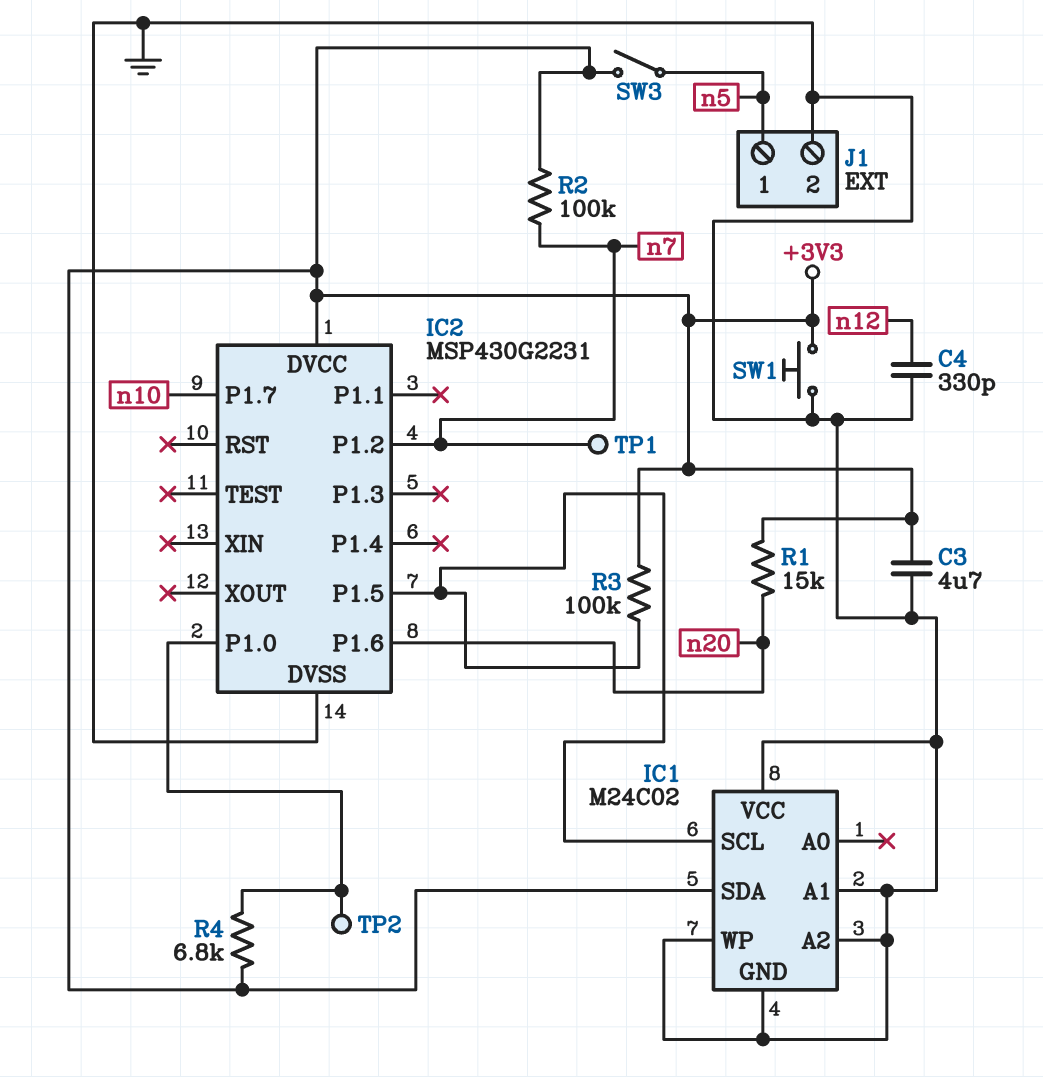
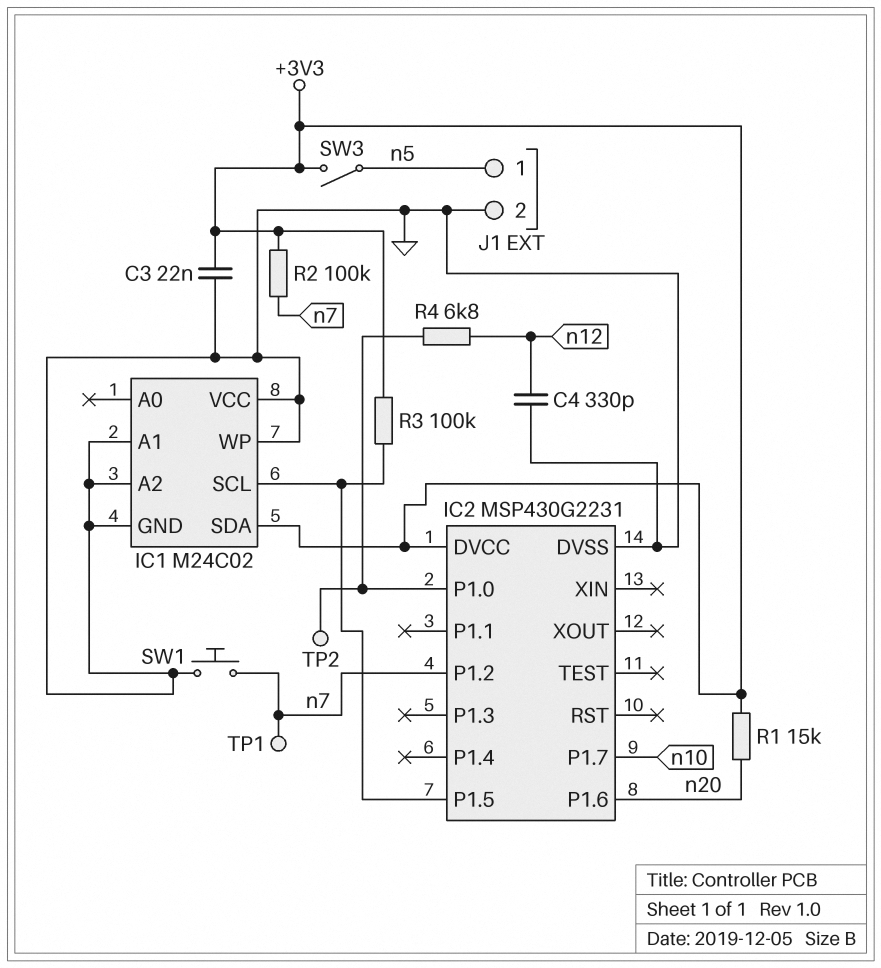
C3: 4.7uF (+3V3, GND) -> 22nF (+3V3, GND)
R4: 6.8k (+3V3, IC2/P1.0) -> 6.8k (IC2/P1.0, n12)
SW1: button (+3V3, GND) -> button (GND, n7)

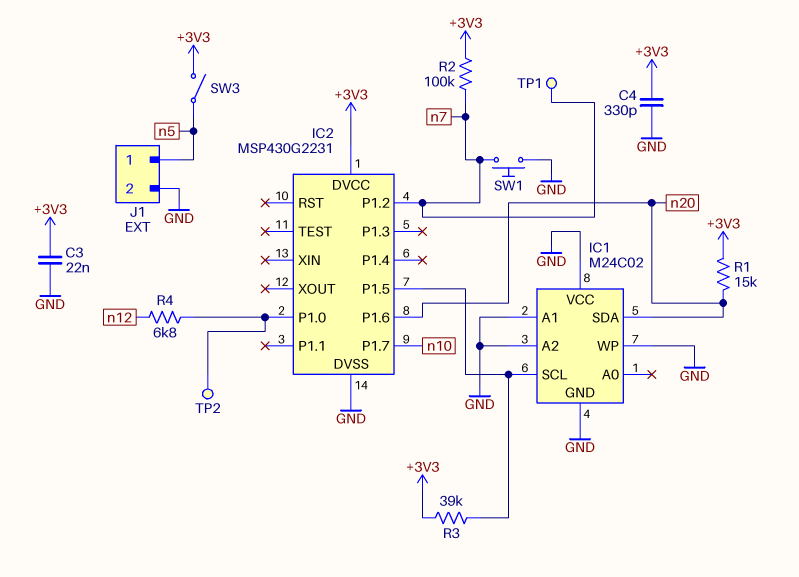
C4: 330pF (GND, n12) -> 330pF (+3V3, GND)
IC1 pin SDA: +3V3 -> n20
R3: 100k (+3V3, IC1/SCL) -> 39k (+3V3, IC1/SCL)

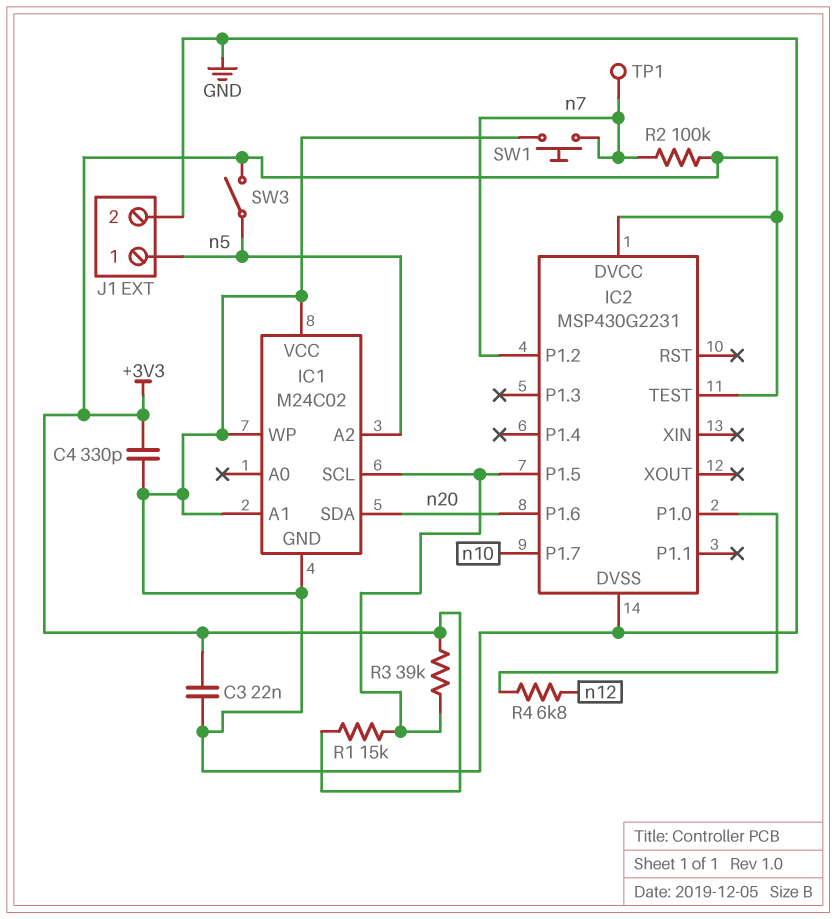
IC1 pin A2: GND -> n5
IC2 pin TEST: none -> +3V3
R1: 15k (+3V3, n20) -> 15k (+3V3, IC1/SCL)
TP2: test point (IC2/P1.0) -> none

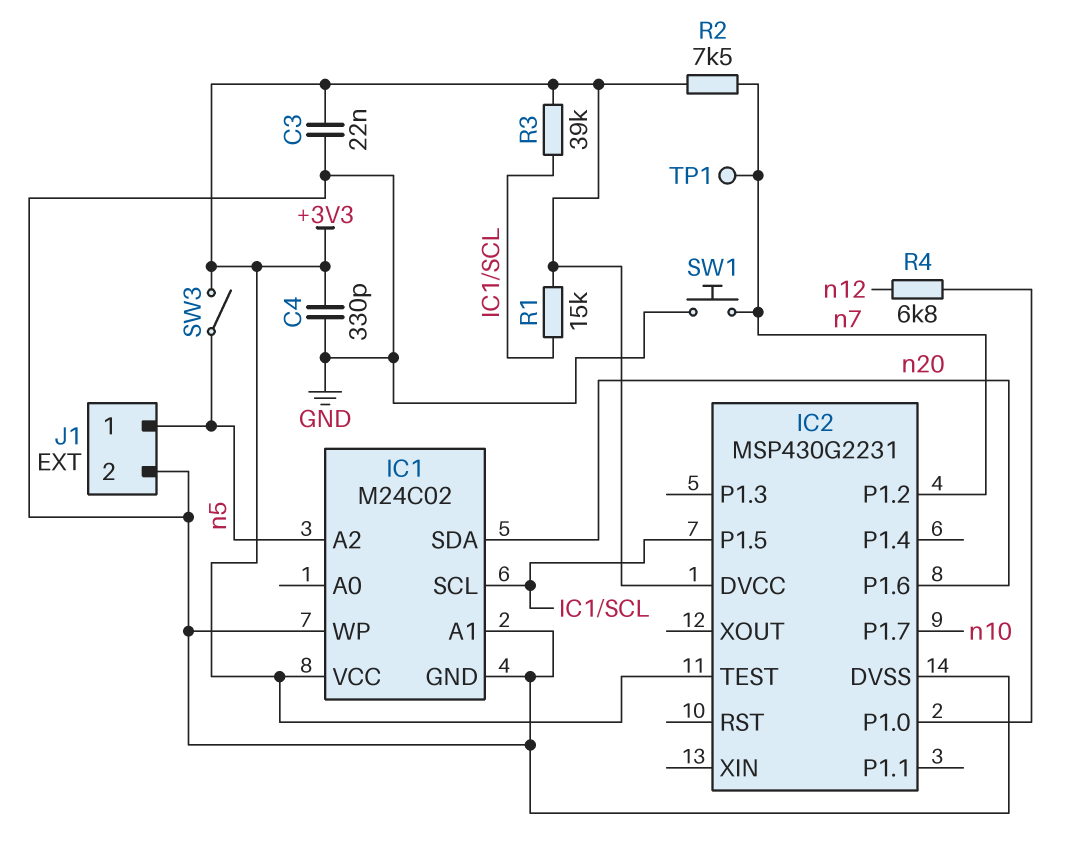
IC1 pin VCC: GND -> +3V3
R2: 100k (+3V3, n7) -> 7.5k (+3V3, n7)

